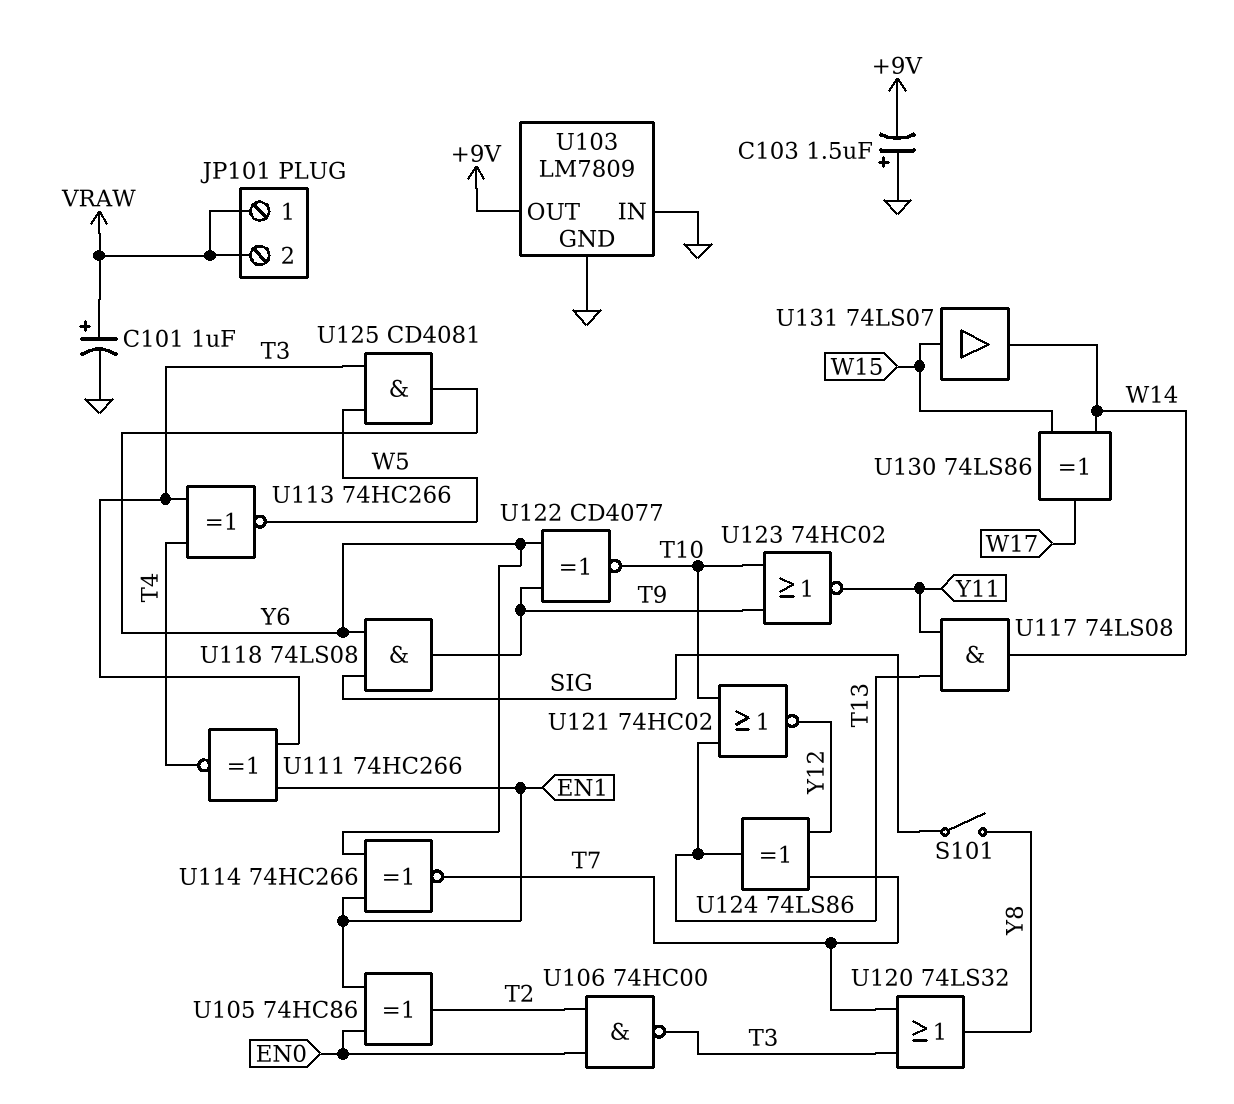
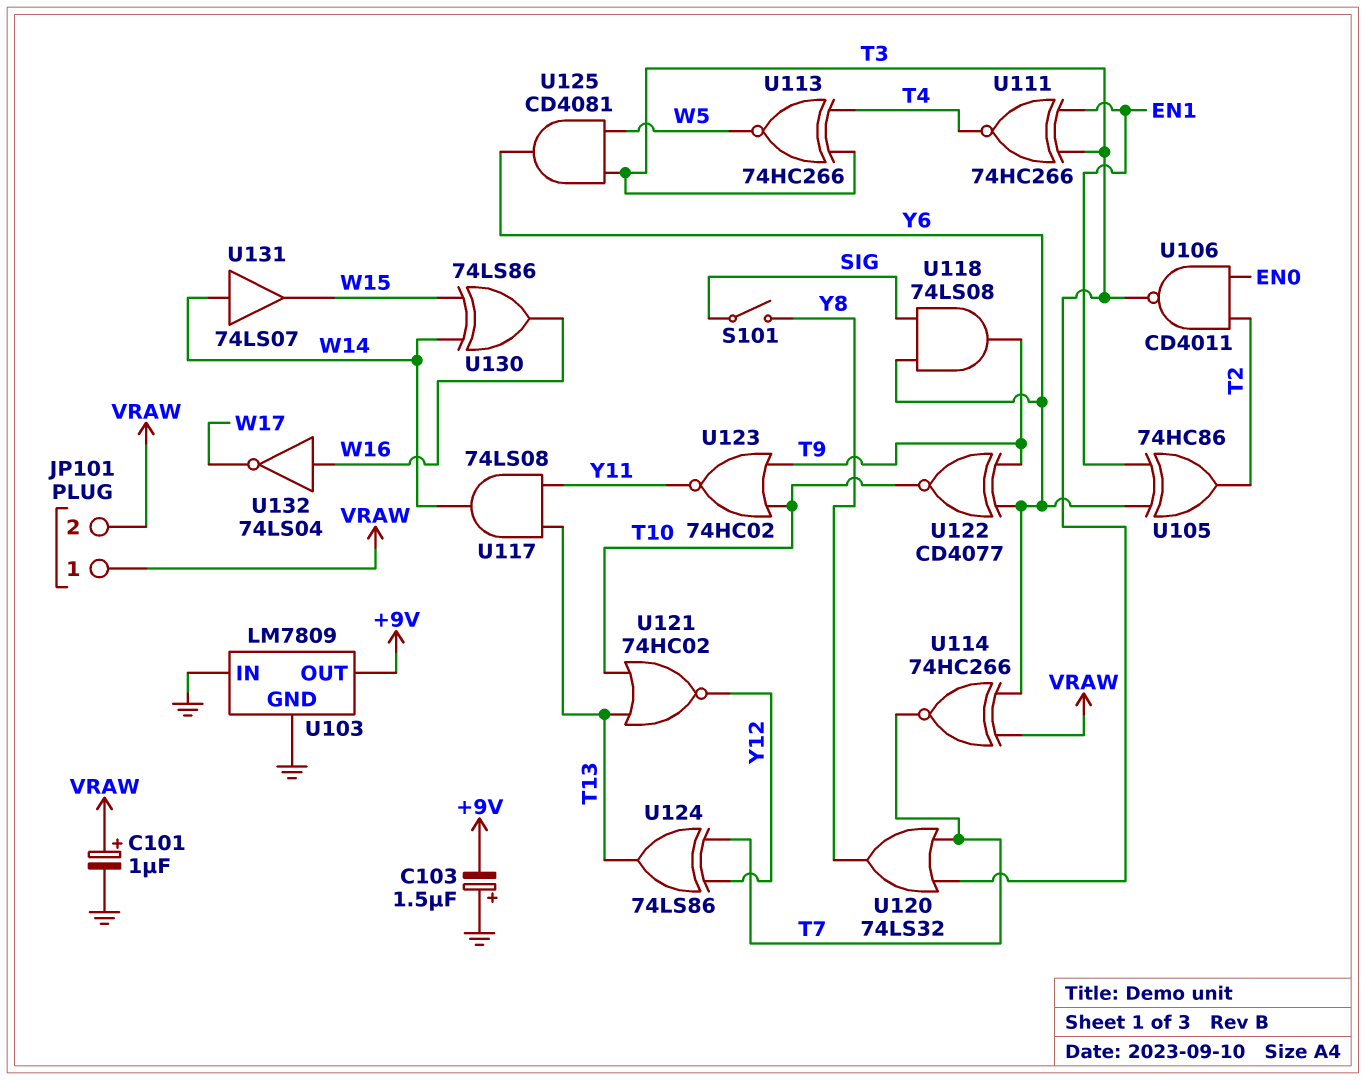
U105: XOR 74HC86 (in EN0, in EN1, out T2) -> XOR 74HC86 (in EN1, in Y6, out T2)
U106: NAND 74HC00 (in EN0, in T2, out T3) -> NAND CD4011 (in EN0, in T2, out T3)
U114: XNOR 74HC266 (in EN1, in Y6, out T7) -> XNOR 74HC266 (in VRAW, in Y6, out T7)
U130: XOR 74LS86 (in W14, in W15, out W17) -> XOR 74LS86 (in W14, in W15, out W16)
U131: buffer 74LS07 (in W15, out W14) -> buffer 74LS07 (in W14, out W15)
U132: none -> NOT 74LS04 (in W16, out W17)

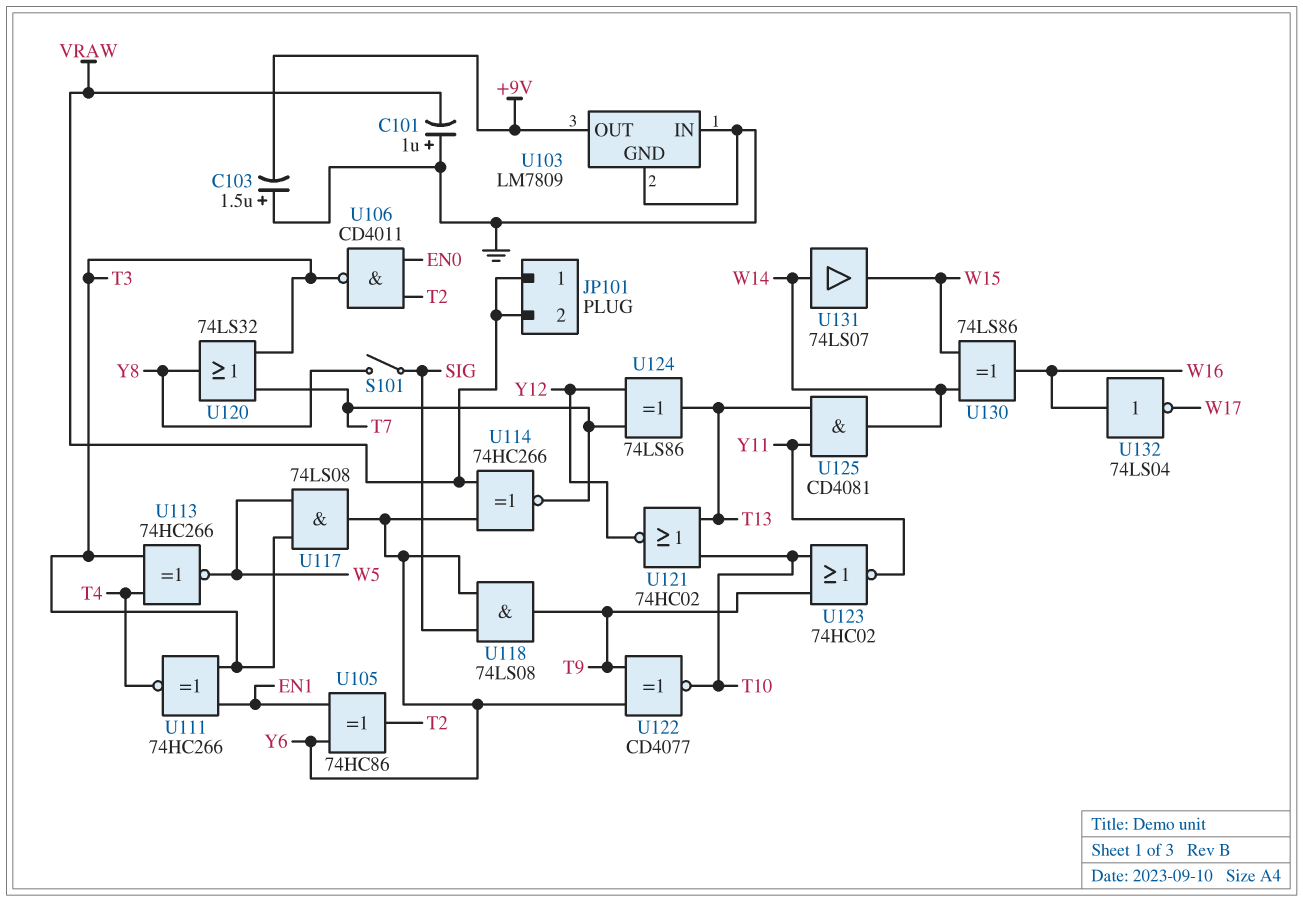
C101: 1uF (plus VRAW, minus GND) -> 1uF (plus GND, minus VRAW)
U117: AND 74LS08 (in T13, in Y11, out W14) -> AND 74LS08 (in T3, in W5, out Y6)
U125: AND CD4081 (in T3, in W5, out Y6) -> AND CD4081 (in T13, in Y11, out W14)

